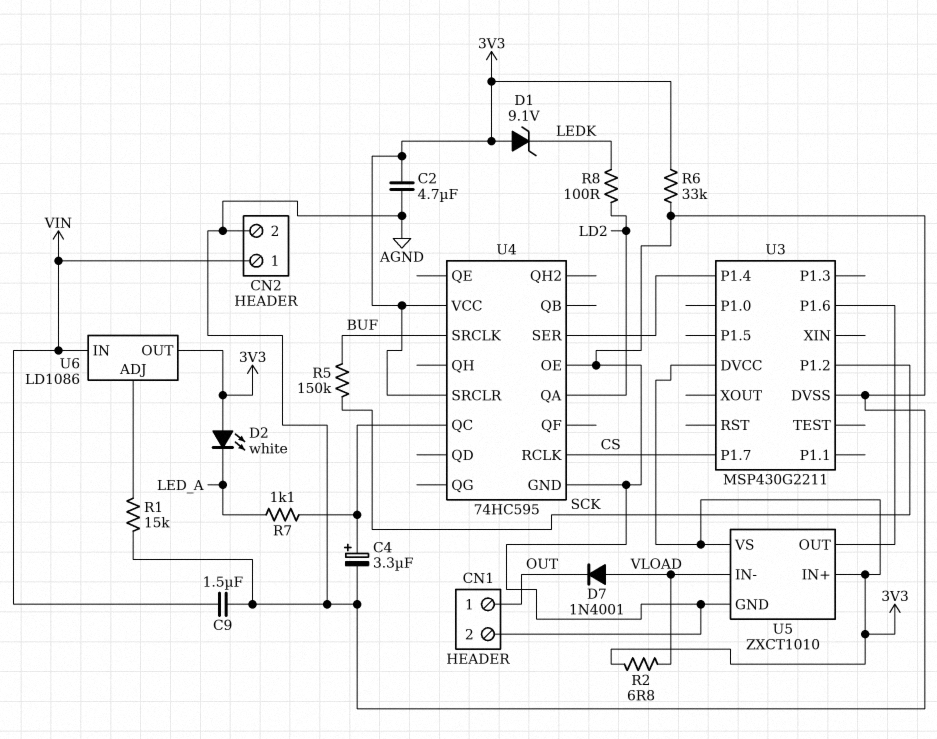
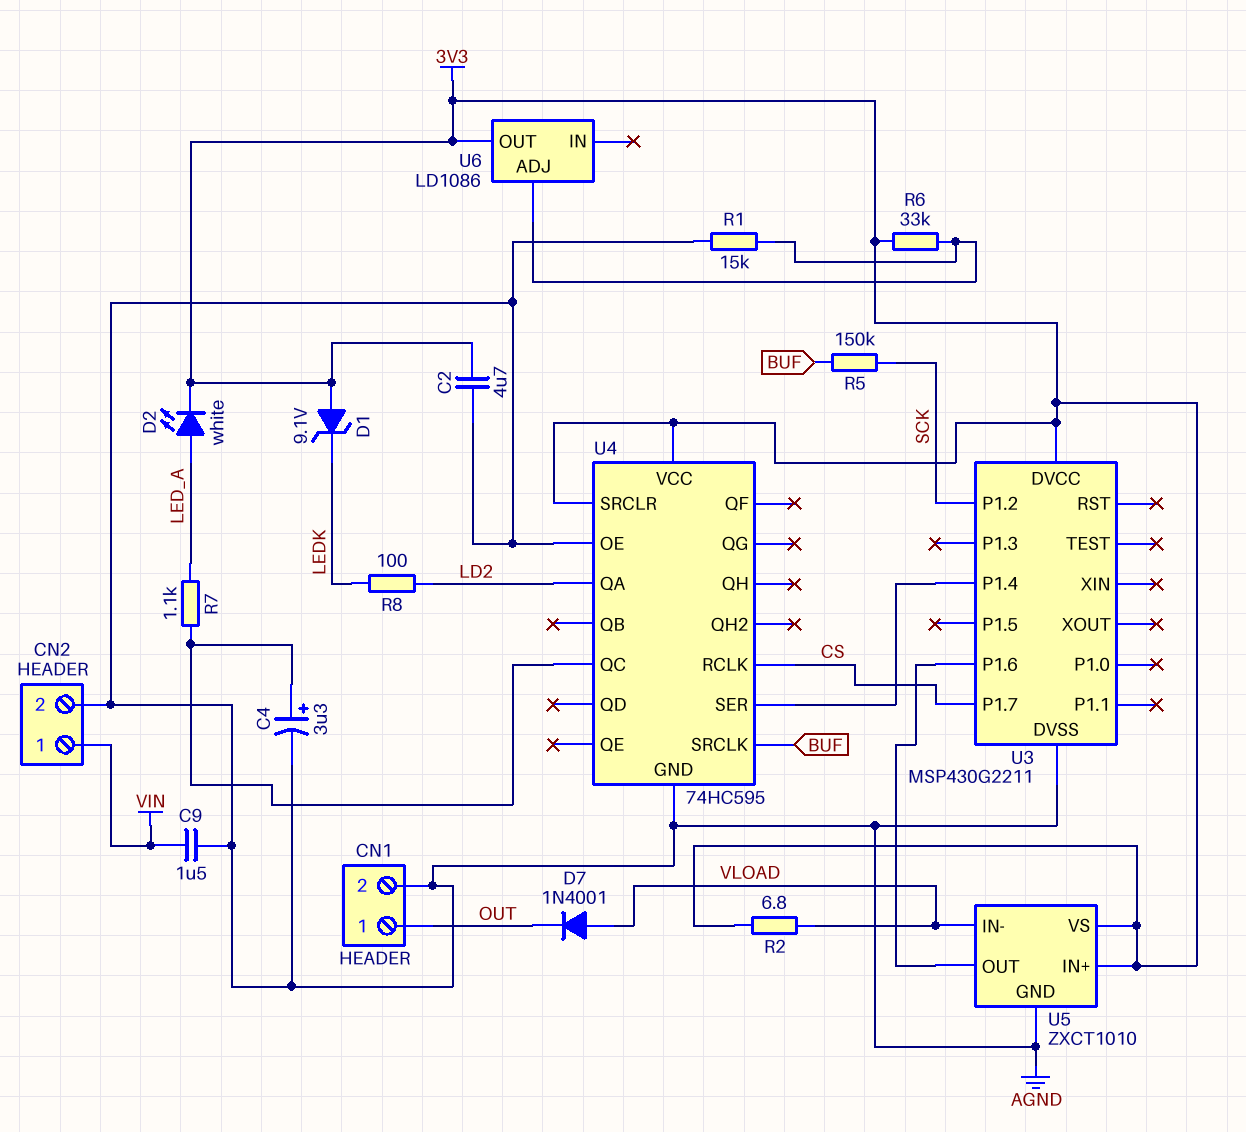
D2: LED white (A 3V3, K LED_A) -> LED white (A LED_A, K 3V3)
R6: 33k (3V3, AGND) -> 33k (3V3, U6/ADJ)
U6 pin IN: VIN -> none

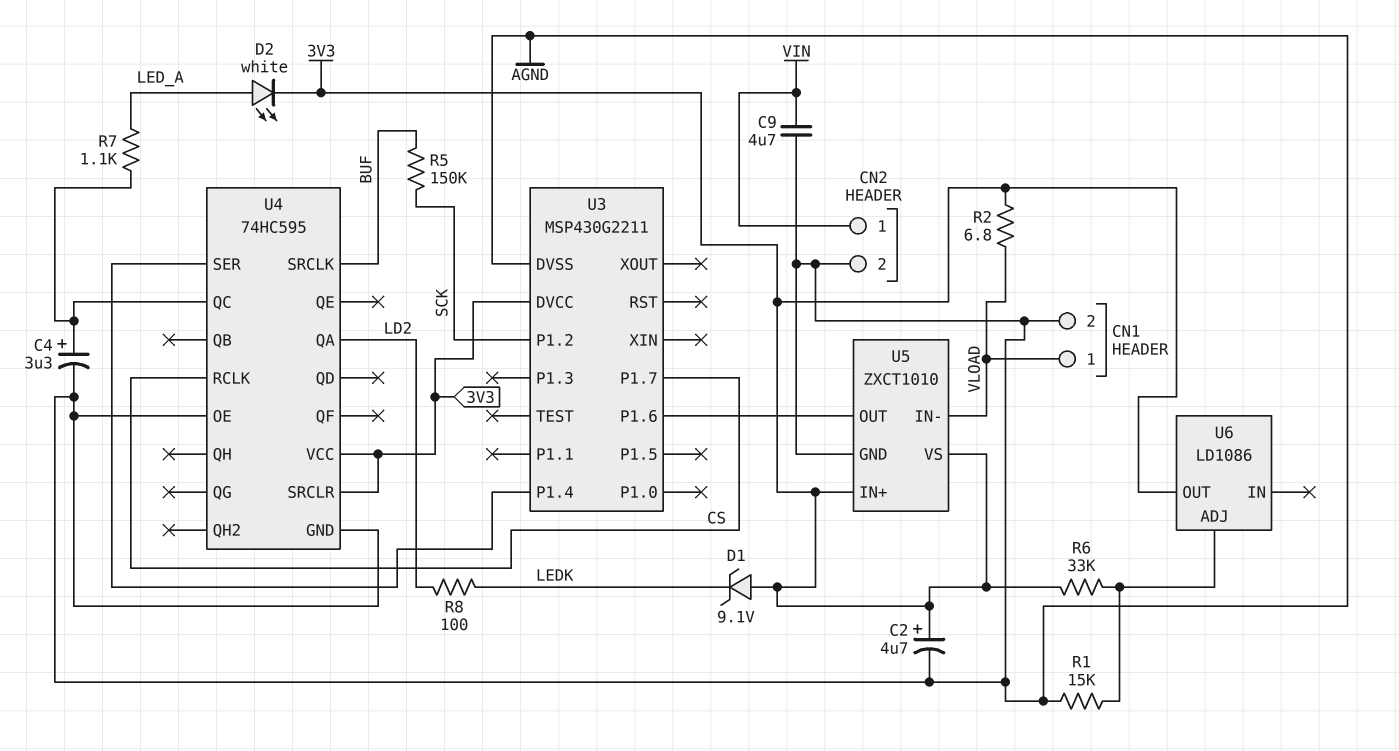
C2: 4.7uF (3V3, AGND) -> 4.7uF (plus 3V3, minus AGND)
C9: 1.5uF (AGND, VIN) -> 4.7uF (AGND, VIN)
CN1 pin 1: OUT -> VLOAD
D7: diode 1N4001 (A VLOAD, K OUT) -> none

